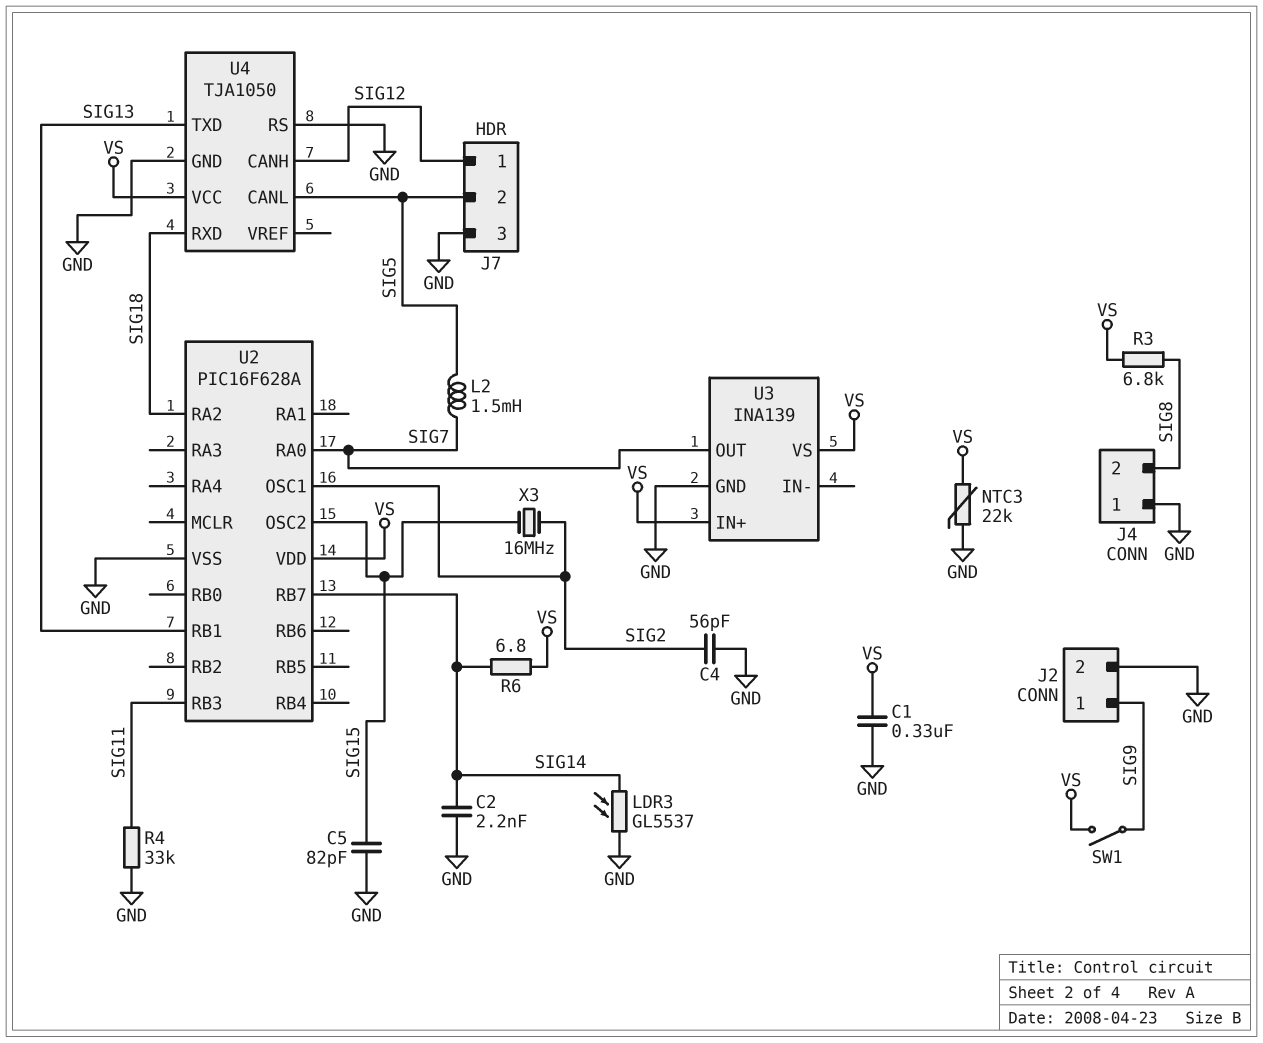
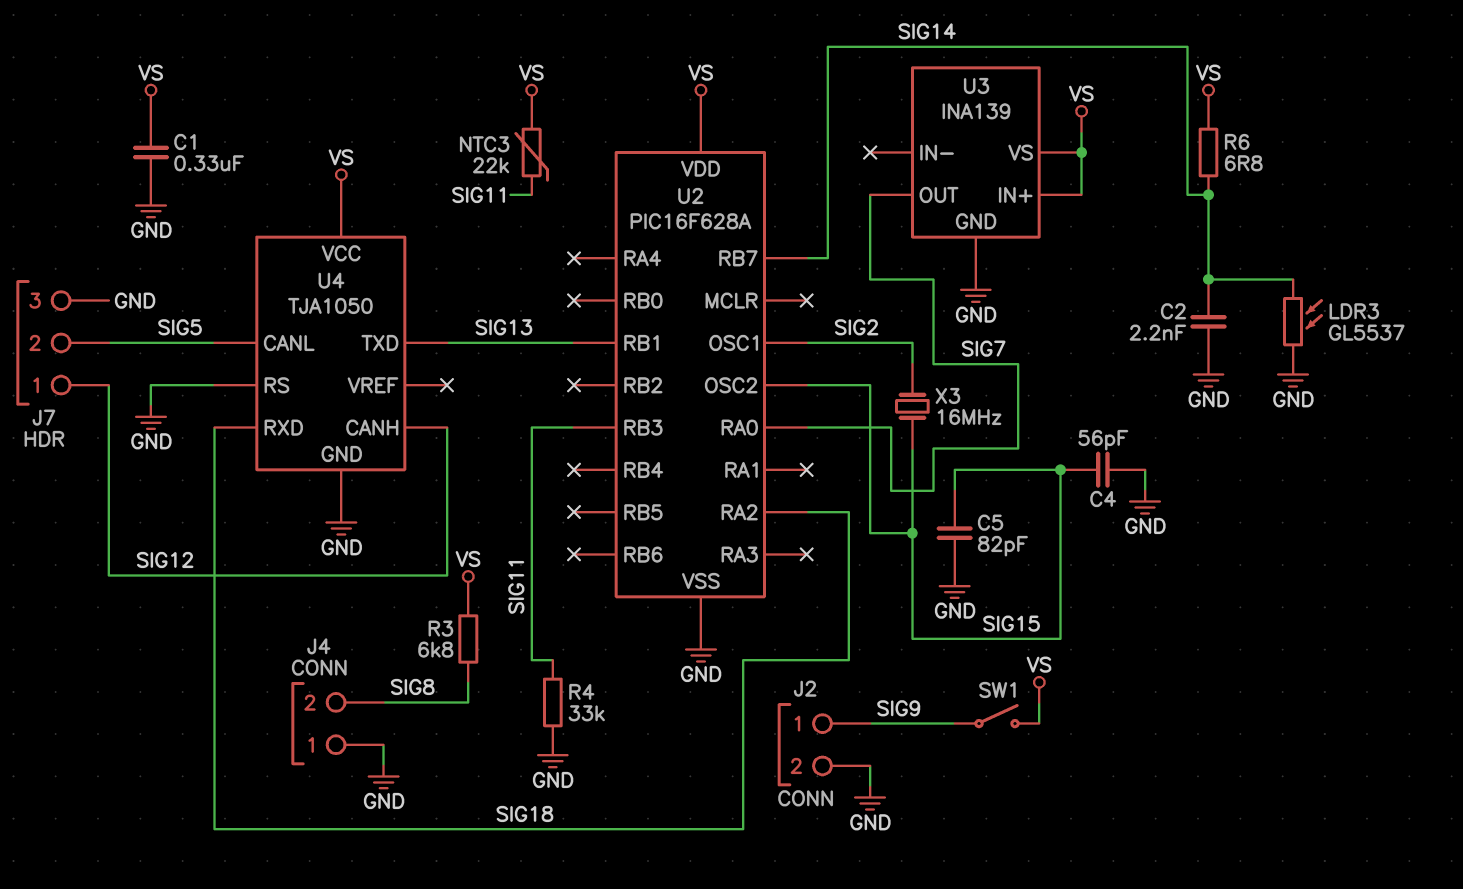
C4: 56pF (GND, SIG2) -> 56pF (GND, SIG15)
L2: 1.5mH (SIG5, SIG7) -> none
NTC3: 22k (GND, VS) -> 22k (SIG11, VS)

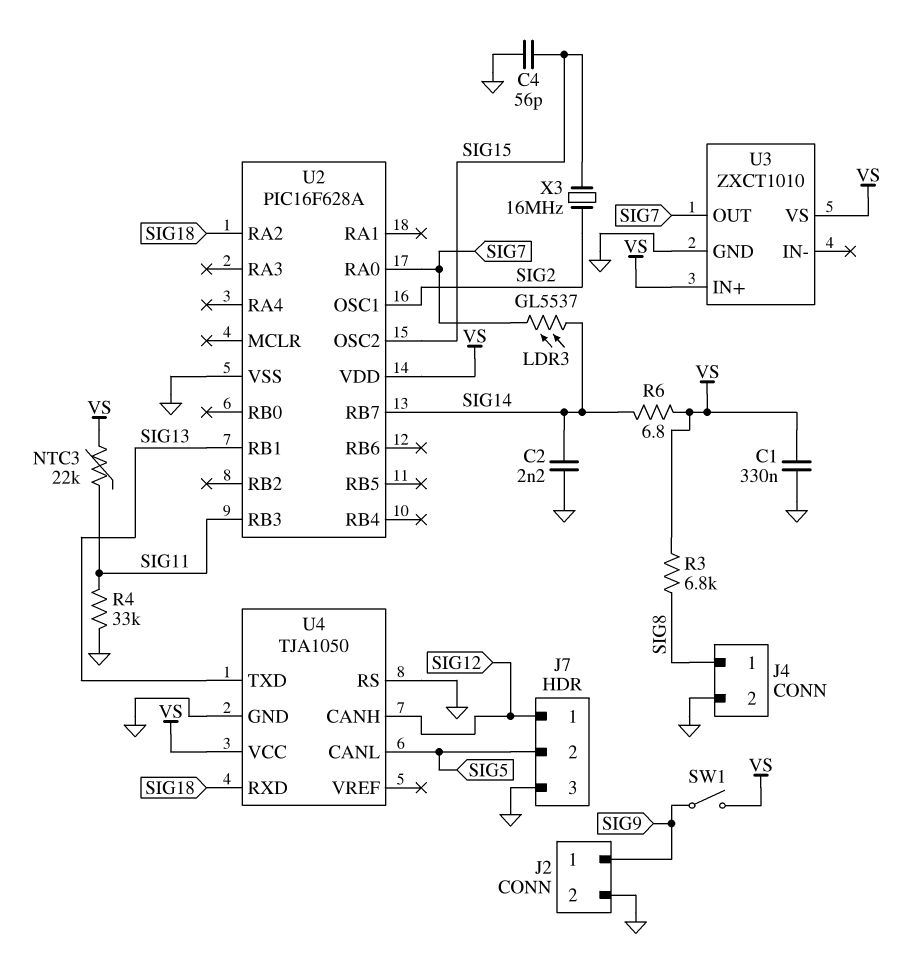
C5: 82pF (GND, SIG15) -> none
J4 pin 1: GND -> SIG8
J4 pin 2: SIG8 -> GND
LDR3: GL5537 (GND, SIG14) -> GL5537 (SIG7, SIG14)
U3: INA139 -> ZXCT1010

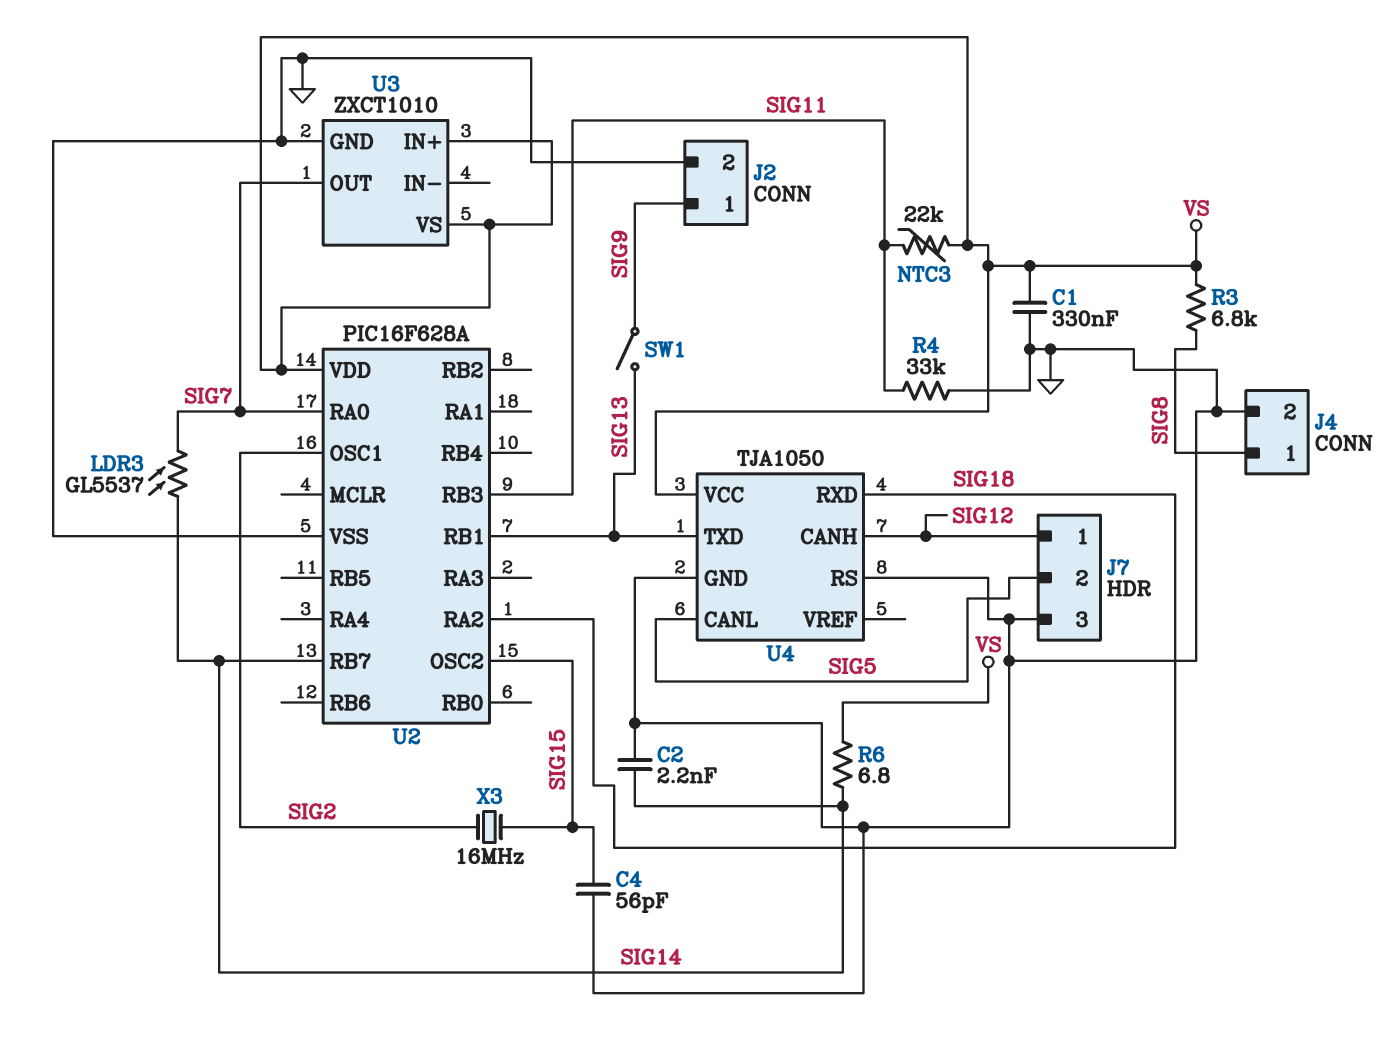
SW1: switch (SIG9, VS) -> switch (SIG9, SIG13)

